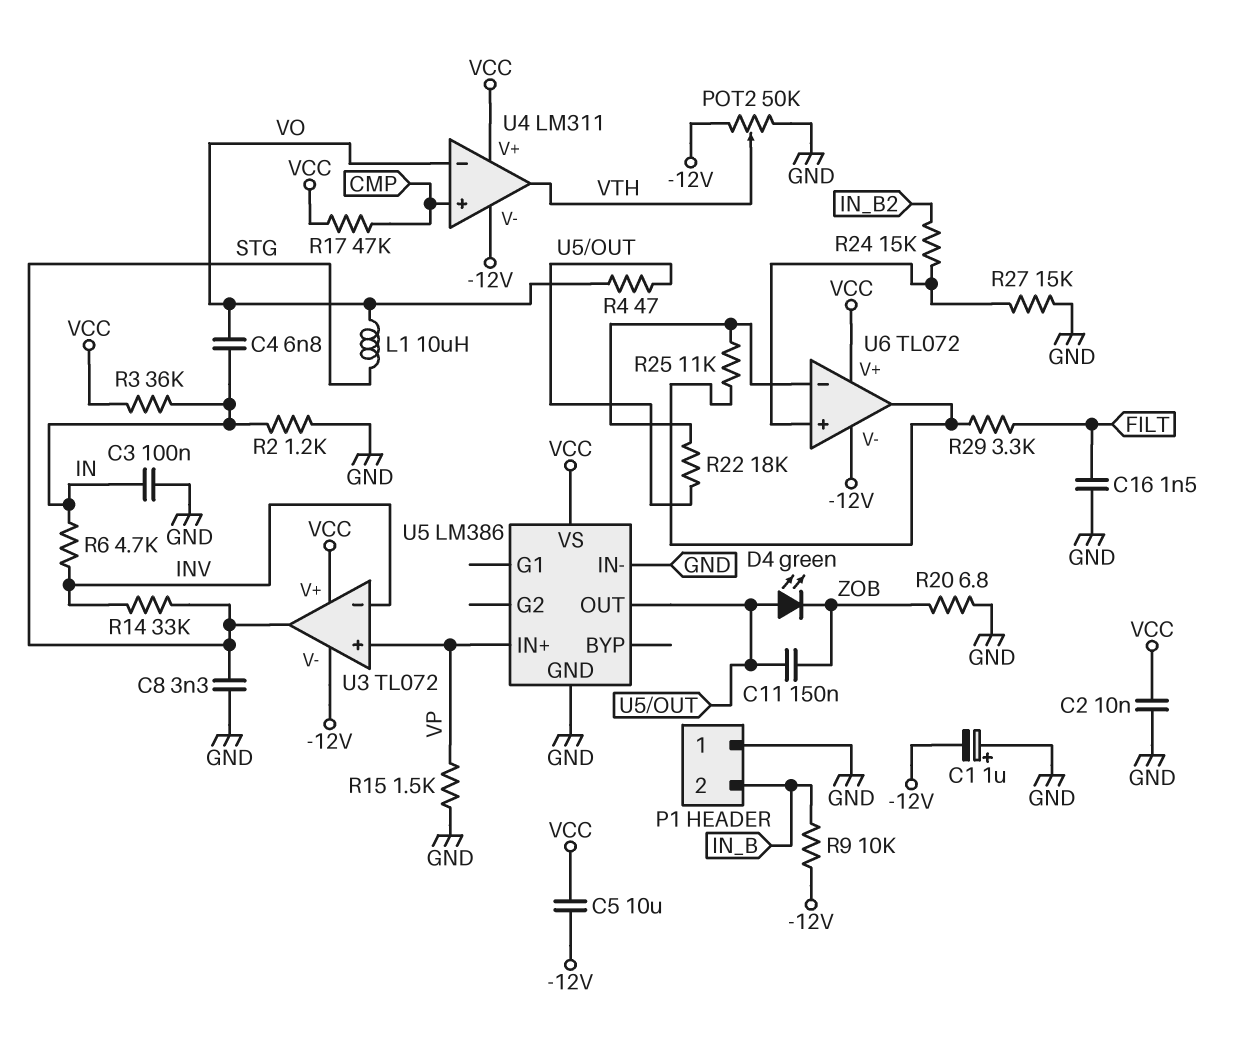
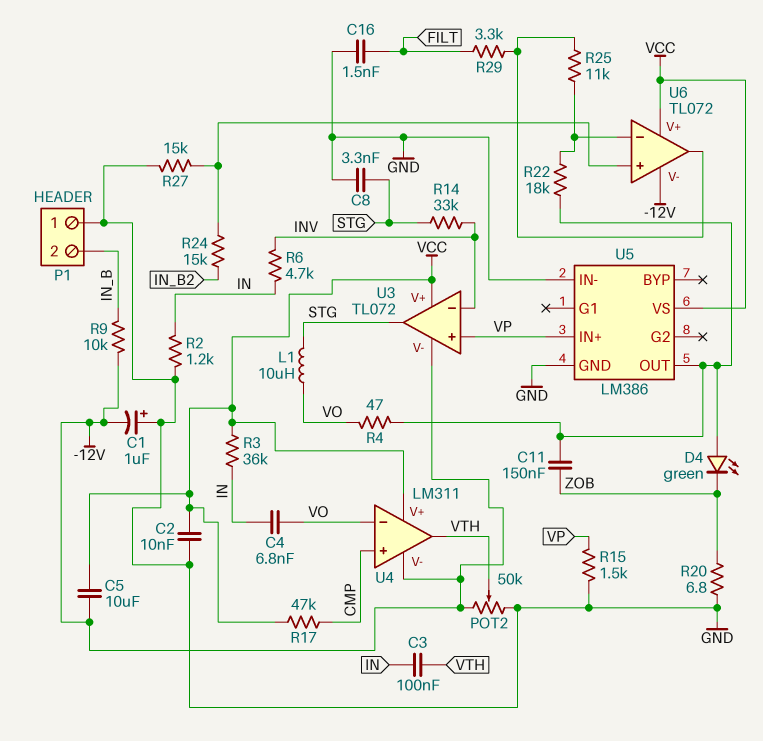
C3: 100nF (GND, IN) -> 100nF (IN, VTH)

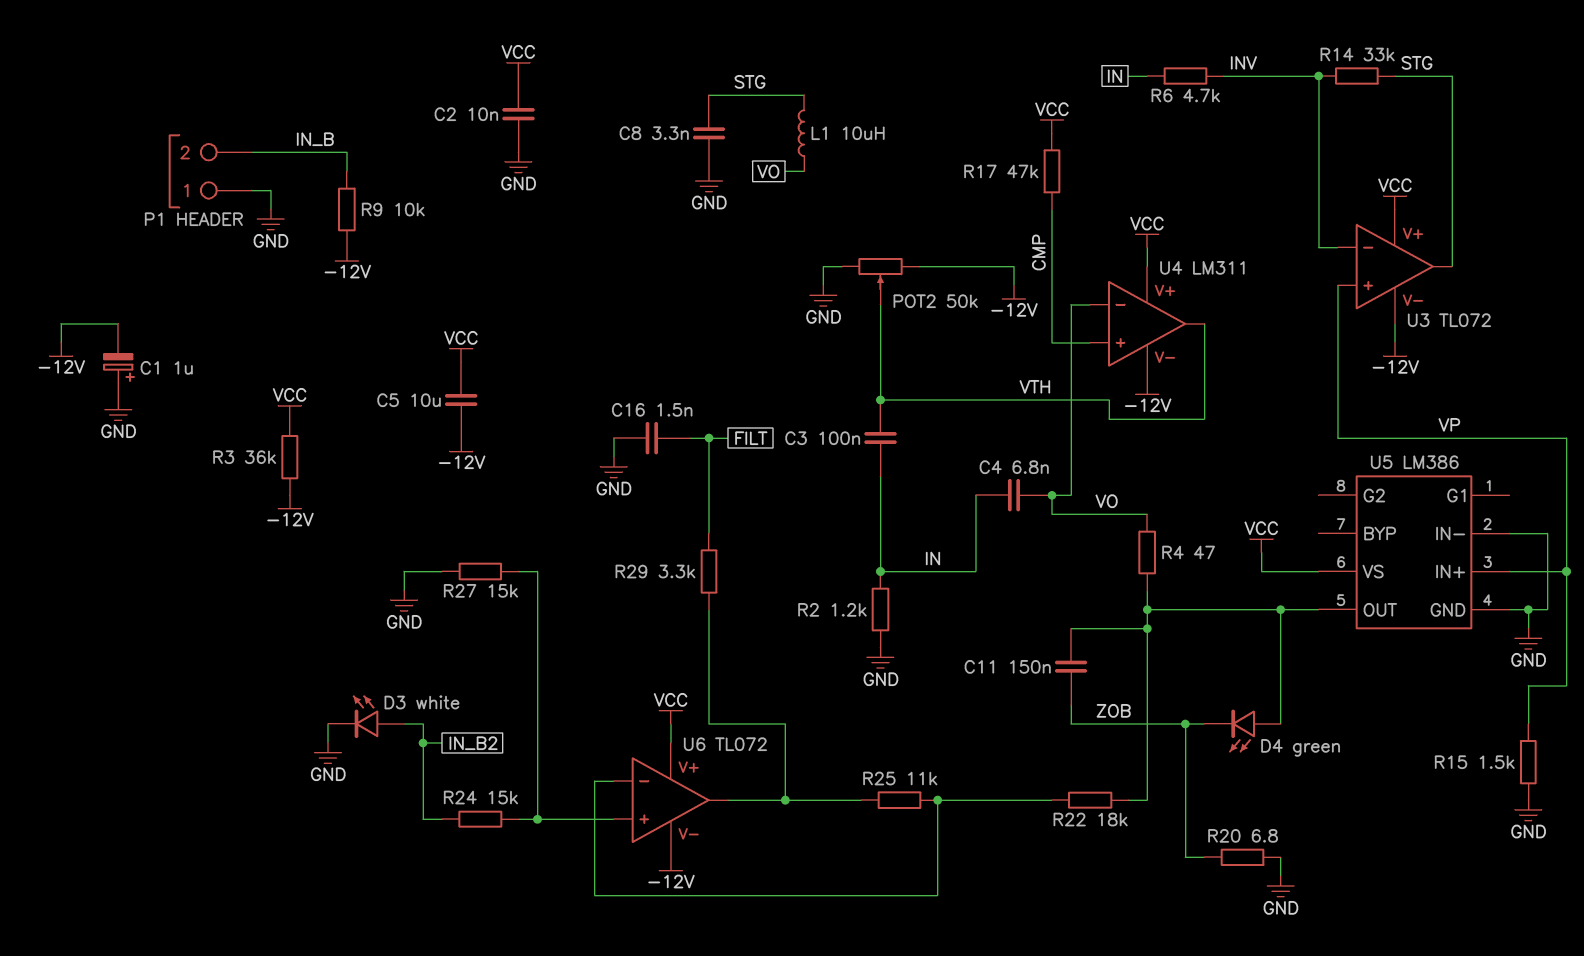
D3: none -> LED white (A IN_B2, K GND)
R3: 36k (IN, VCC) -> 36k (-12V, VCC)

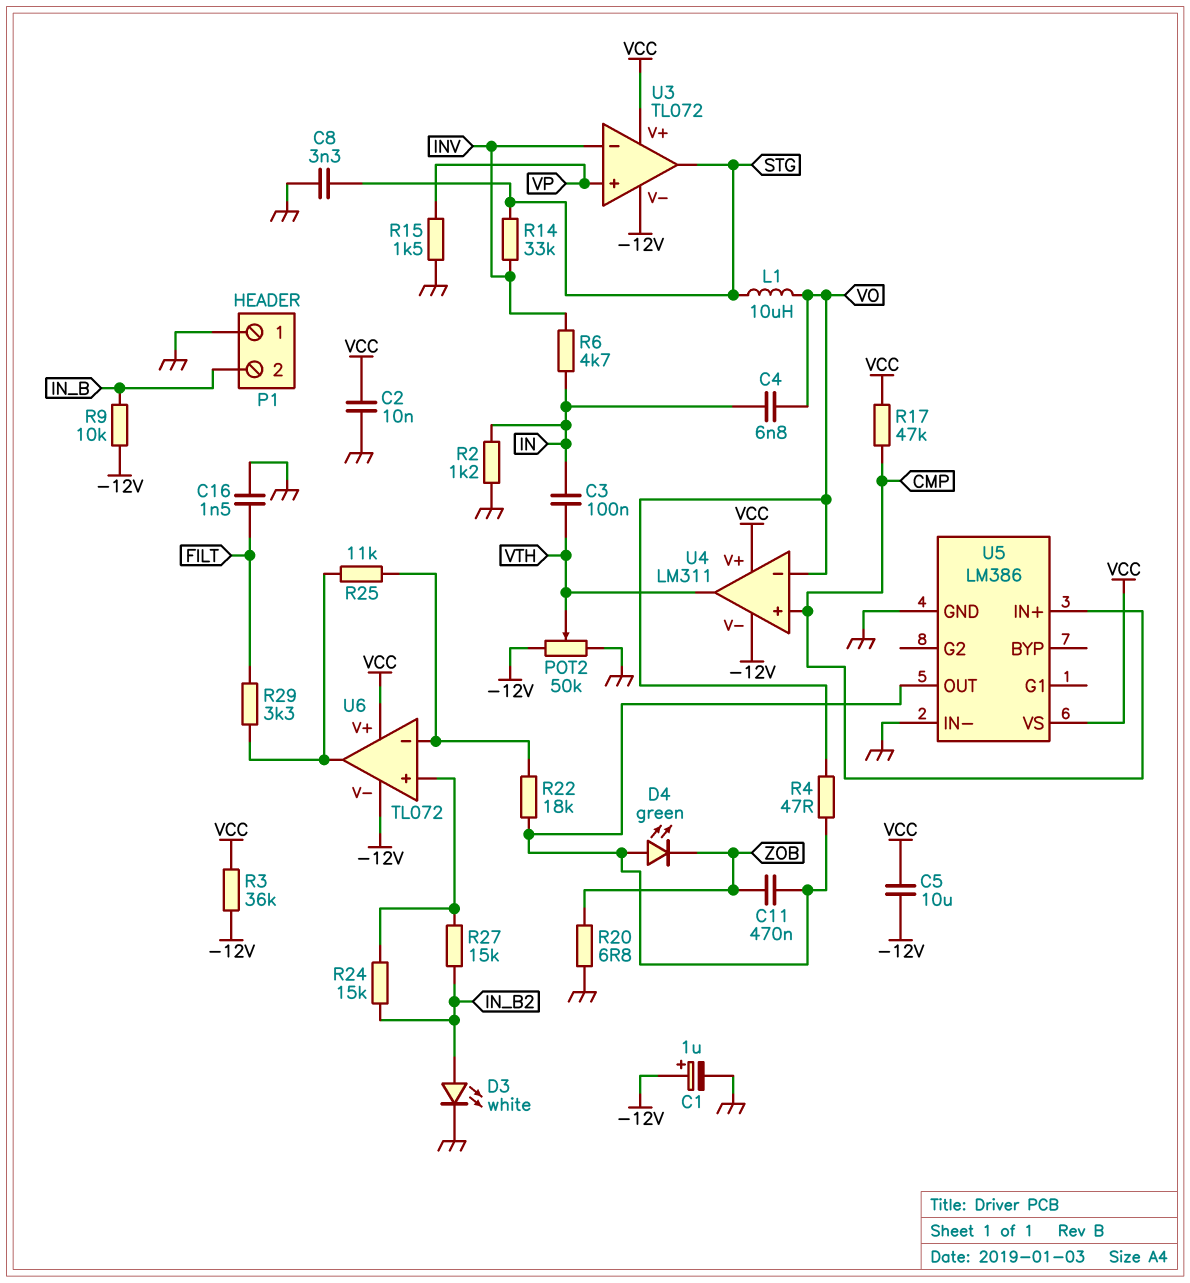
C1: 1uF (plus GND, minus -12V) -> 1uF (plus -12V, minus GND)
C11: 150nF (U5/OUT, ZOB) -> 470nF (U5/OUT, ZOB)
R27: 15k (GND, U6/in+) -> 15k (IN_B2, U6/in+)
U5 pin IN+: VP -> CMP

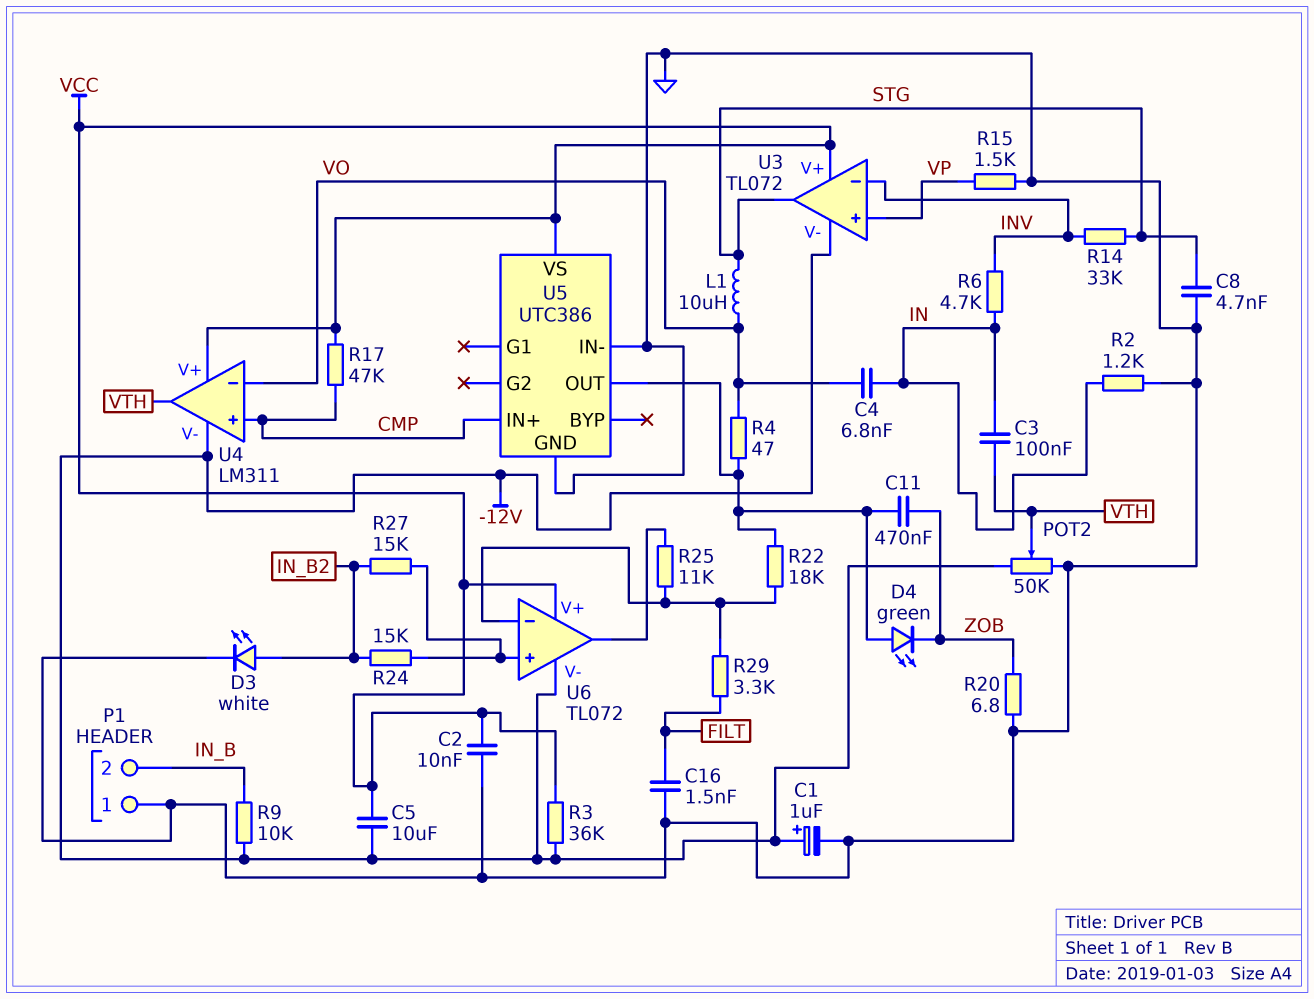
C8: 3.3nF (GND, STG) -> 4.7nF (GND, STG)
R29: 3.3k (FILT, U6/out) -> 3.3k (FILT, U6/in-)
U5: LM386 -> UTC386

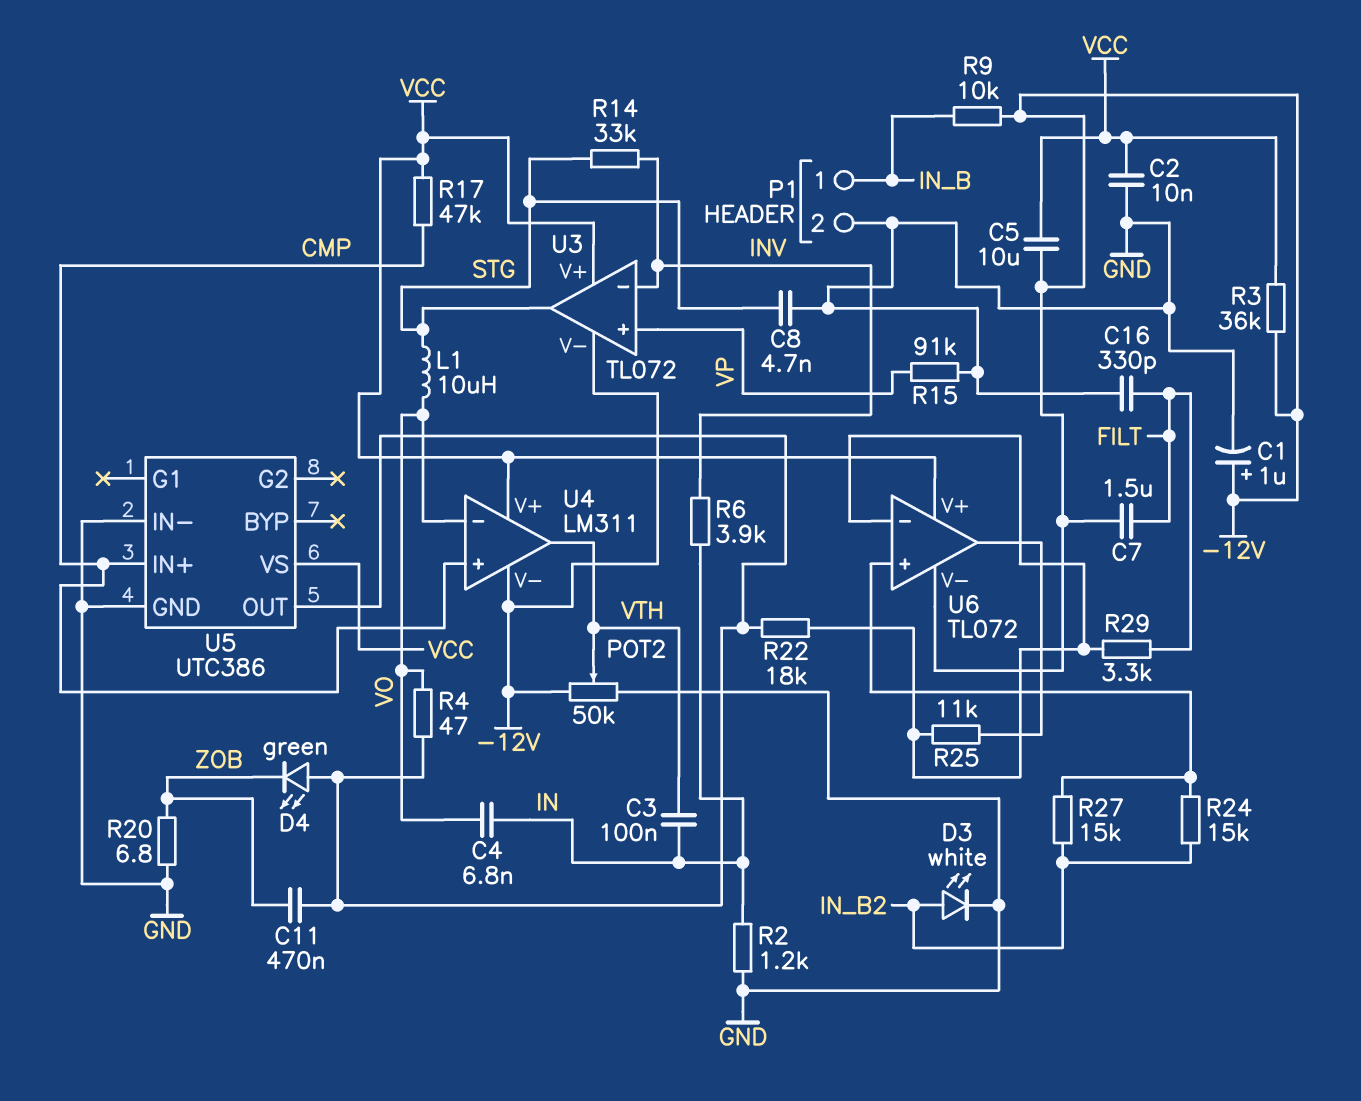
C7: none -> 1.5uF (-12V, FILT)
C16: 1.5nF (FILT, GND) -> 330pF (FILT, GND)
P1 pin 1: GND -> IN_B
P1 pin 2: IN_B -> GND
R6: 4.7k (IN, INV) -> 3.9k (IN, INV)
R15: 1.5k (GND, VP) -> 91k (GND, VP)

